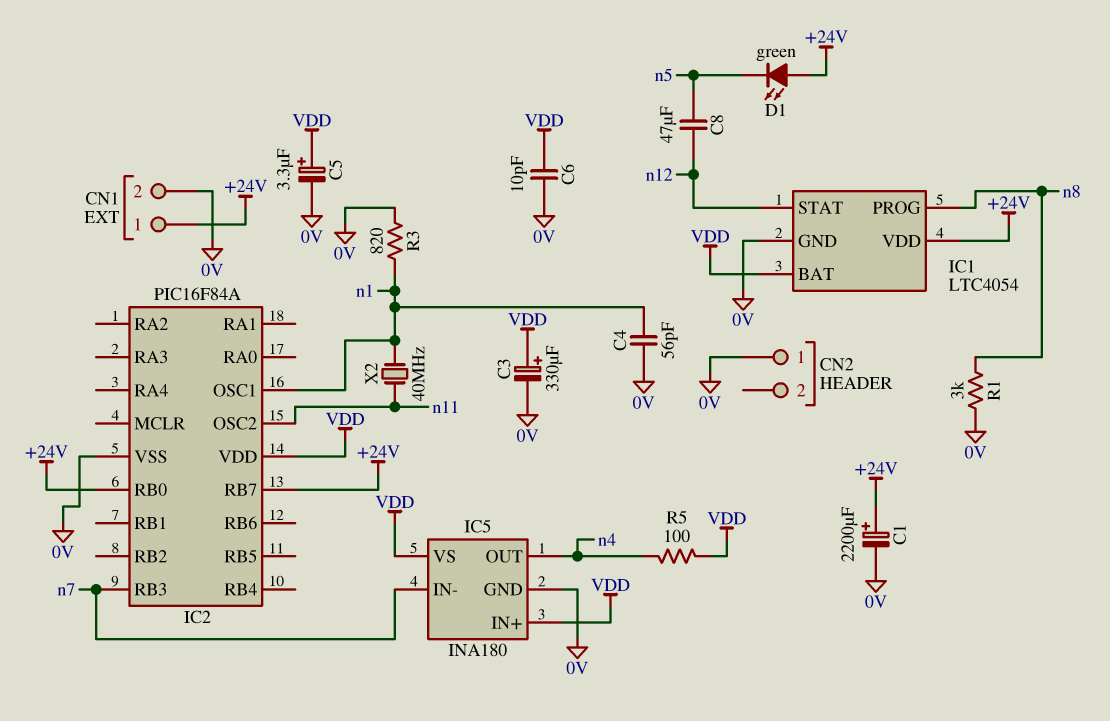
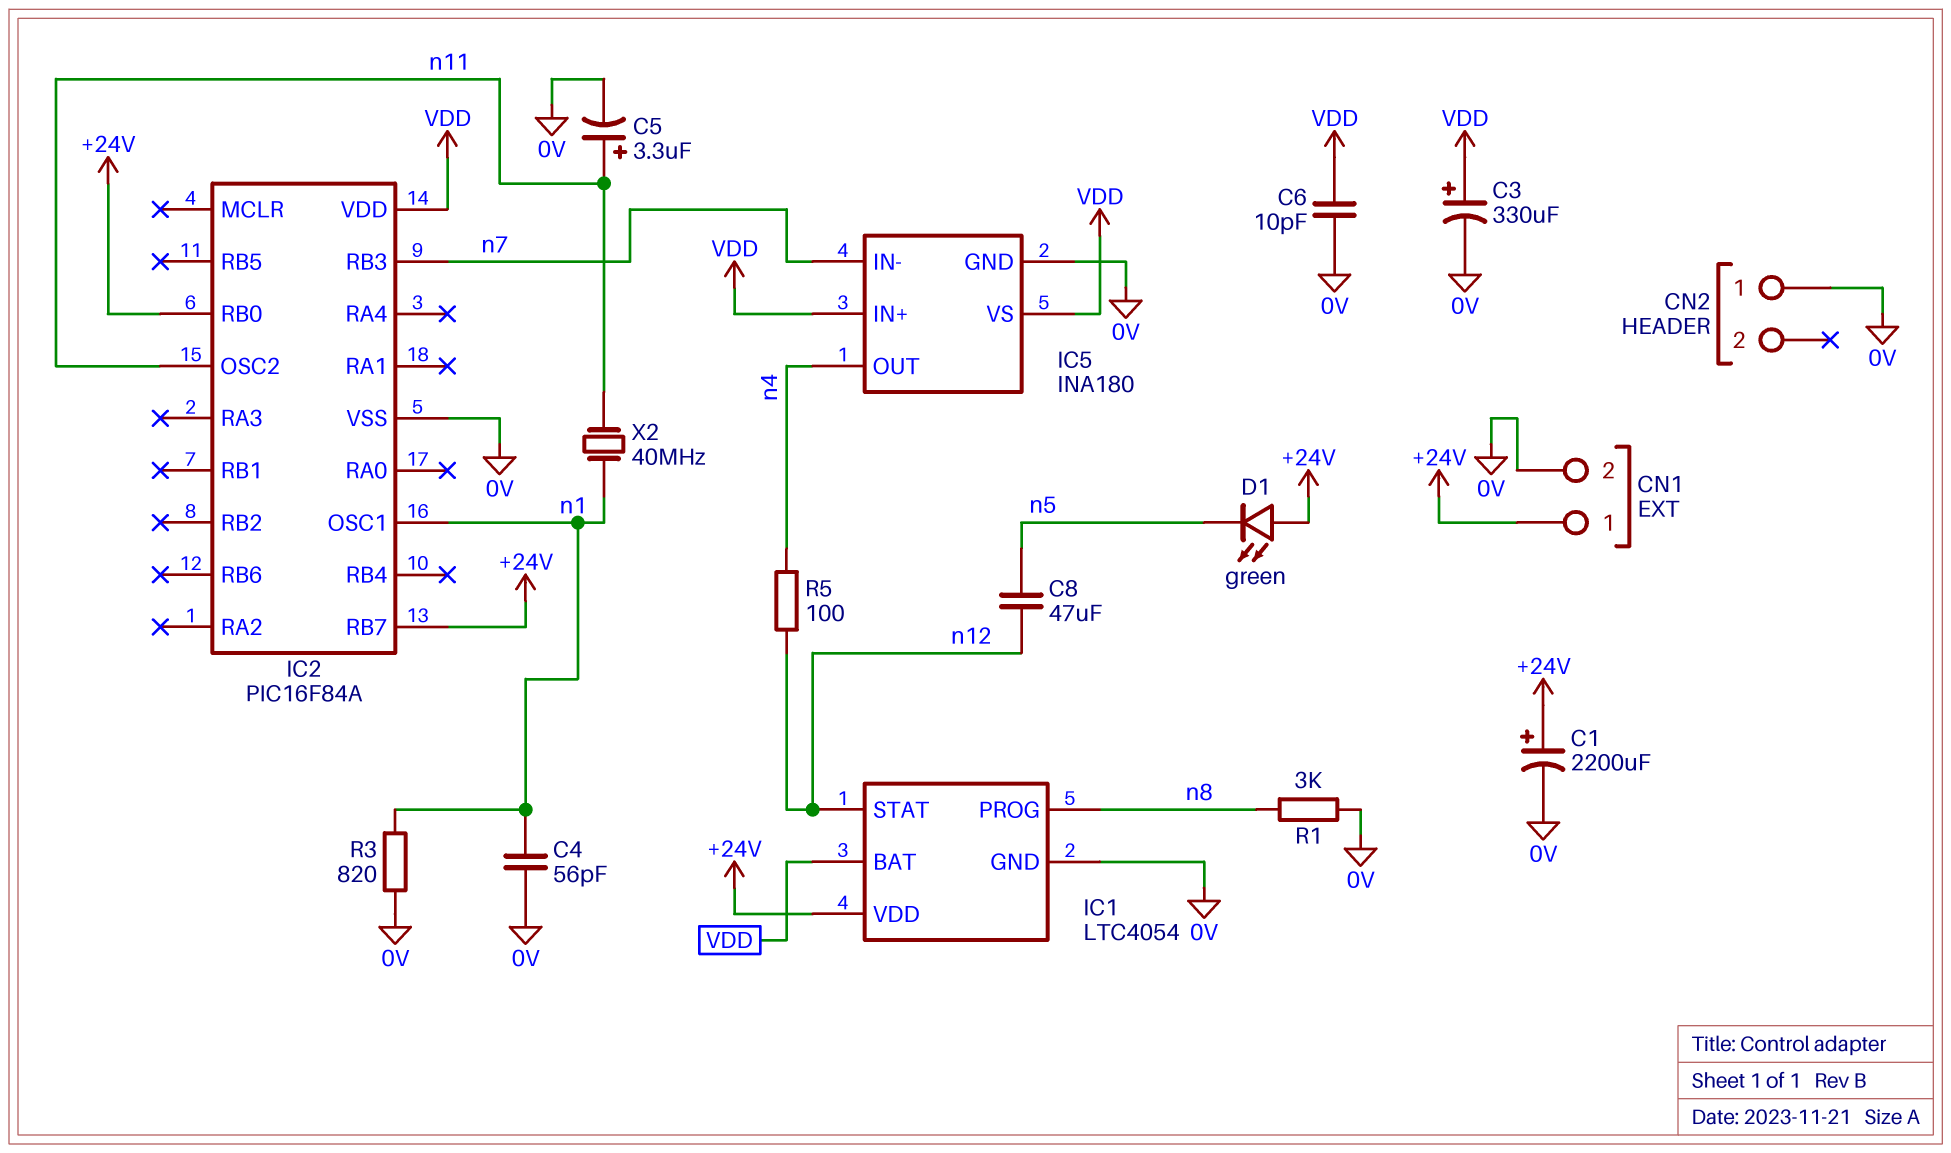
C5: 3.3uF (plus VDD, minus 0V) -> 3.3uF (plus n11, minus 0V)
R5: 100 (VDD, n4) -> 100 (n4, n12)

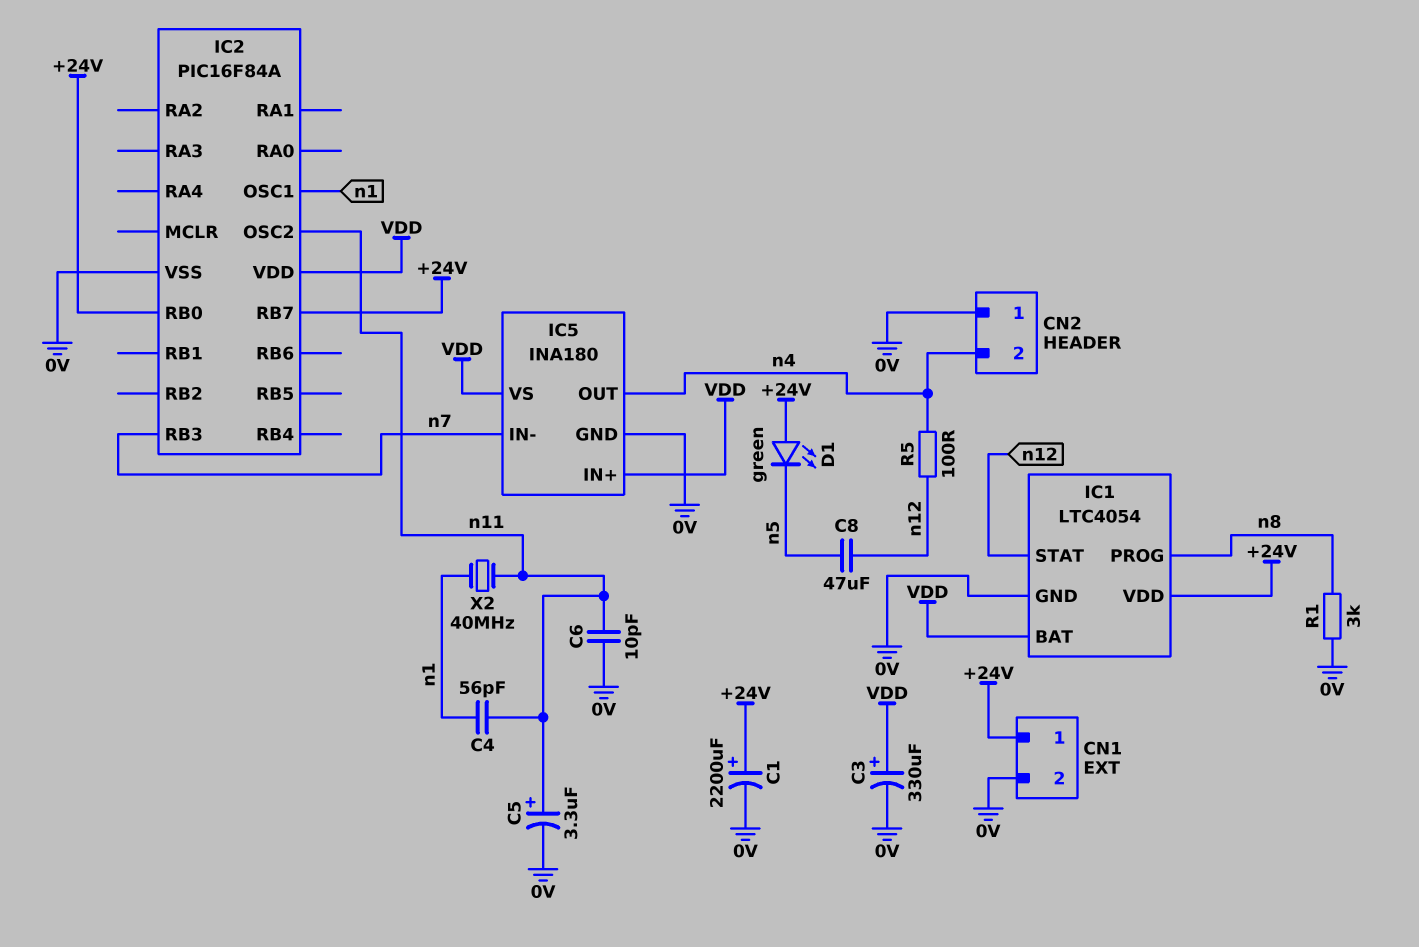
C4: 56pF (0V, n1) -> 56pF (n1, n11)
C6: 10pF (0V, VDD) -> 10pF (0V, n11)
CN2 pin 2: none -> n4
R3: 820 (0V, n1) -> none

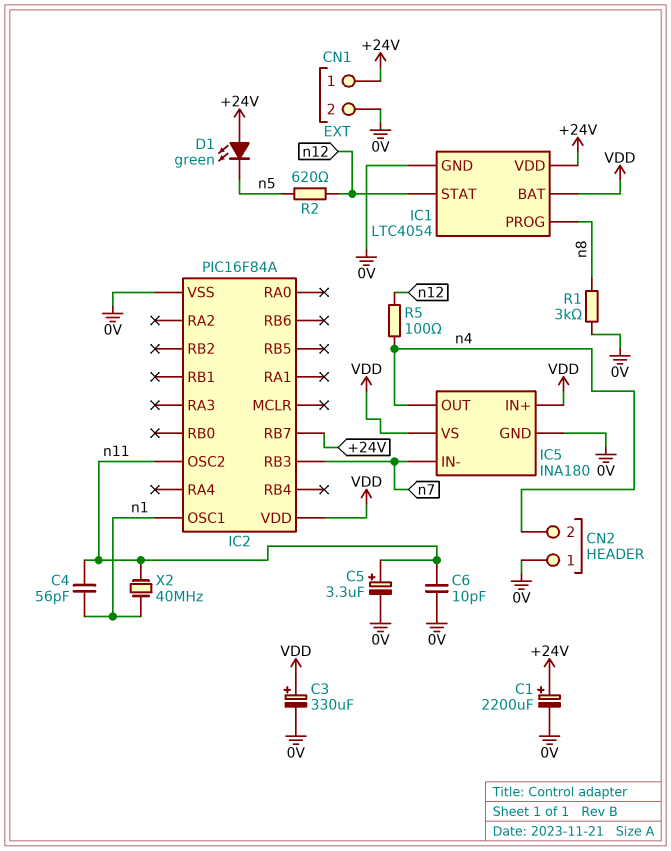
C8: 47uF (n5, n12) -> none
IC2 pin RB0: +24V -> none
R2: none -> 620 (n5, n12)

